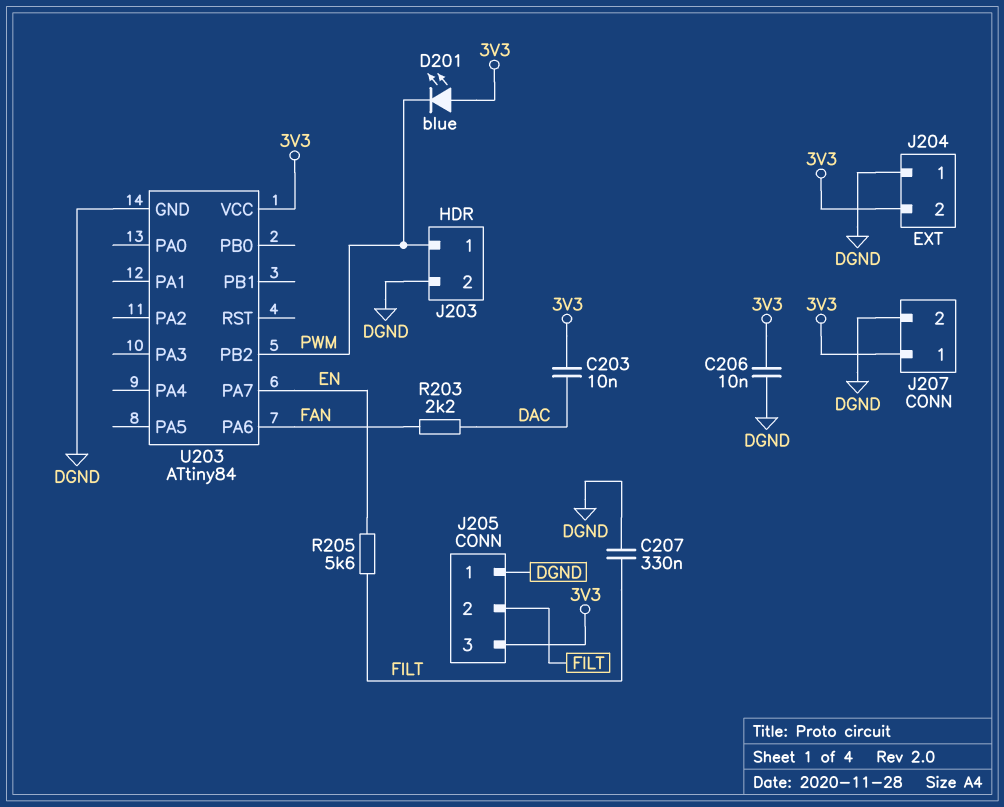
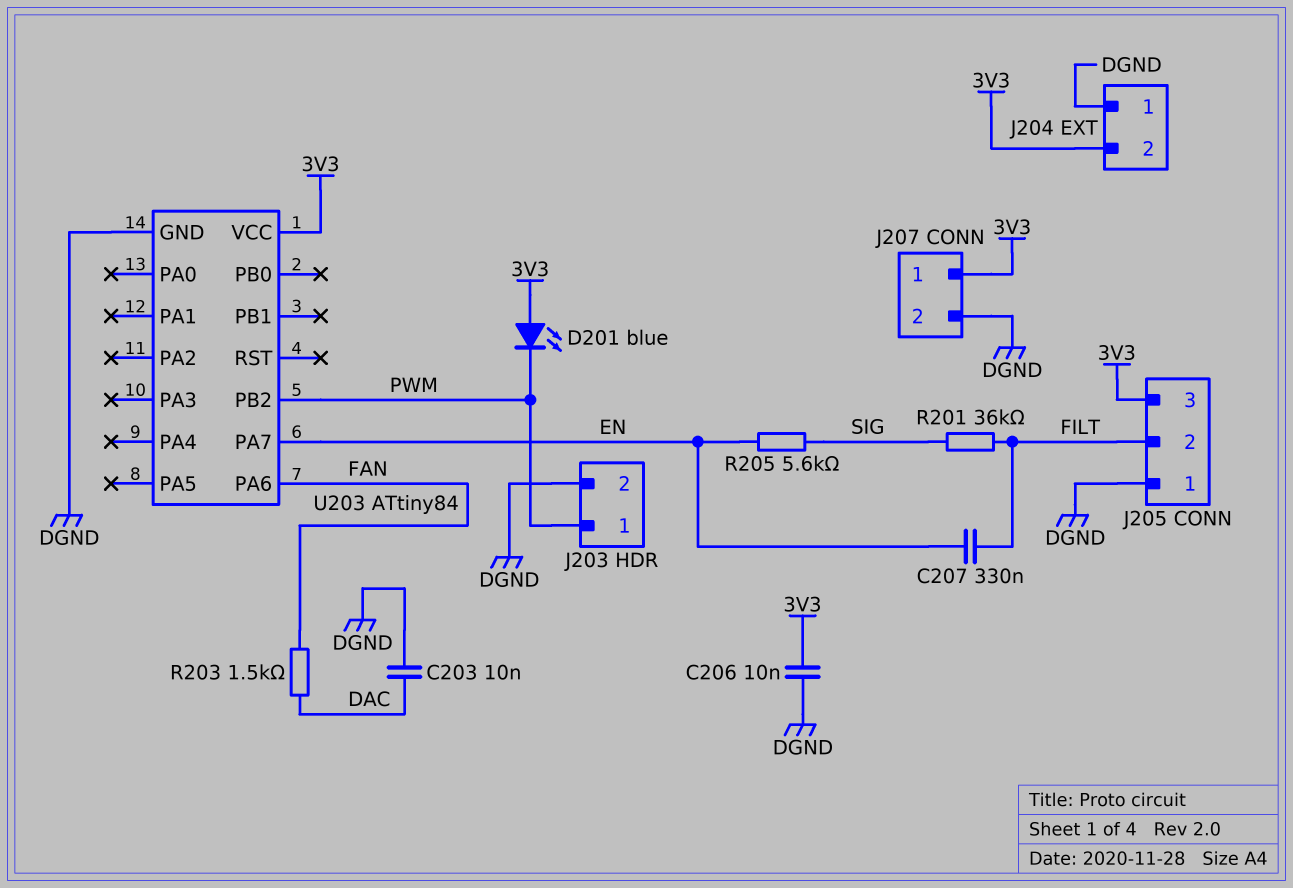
C203: 10nF (3V3, DAC) -> 10nF (DAC, DGND)
C207: 330nF (DGND, FILT) -> 330nF (EN, FILT)
R201: none -> 36k (FILT, SIG)
R203: 2.2k (DAC, FAN) -> 1.5k (DAC, FAN)
R205: 5.6k (EN, FILT) -> 5.6k (EN, SIG)

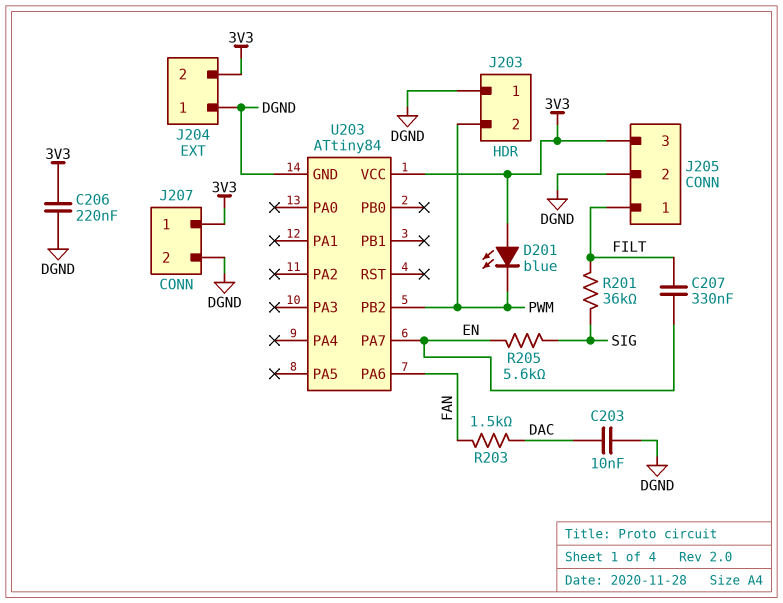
C206: 10nF (3V3, DGND) -> 220nF (3V3, DGND)
J203 pin 1: PWM -> DGND
J203 pin 2: DGND -> PWM
J205 pin 1: DGND -> FILT
J205 pin 2: FILT -> DGND

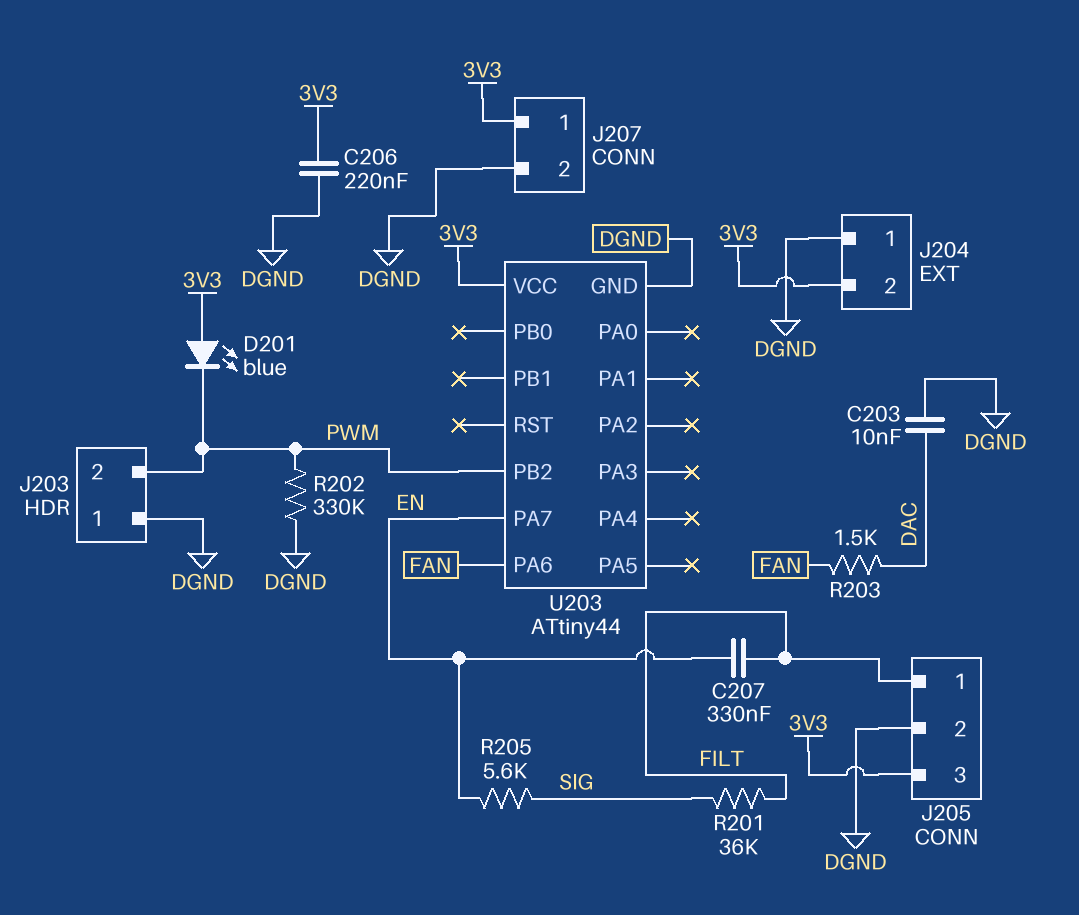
R202: none -> 330k (DGND, PWM)
U203: ATtiny84 -> ATtiny44

